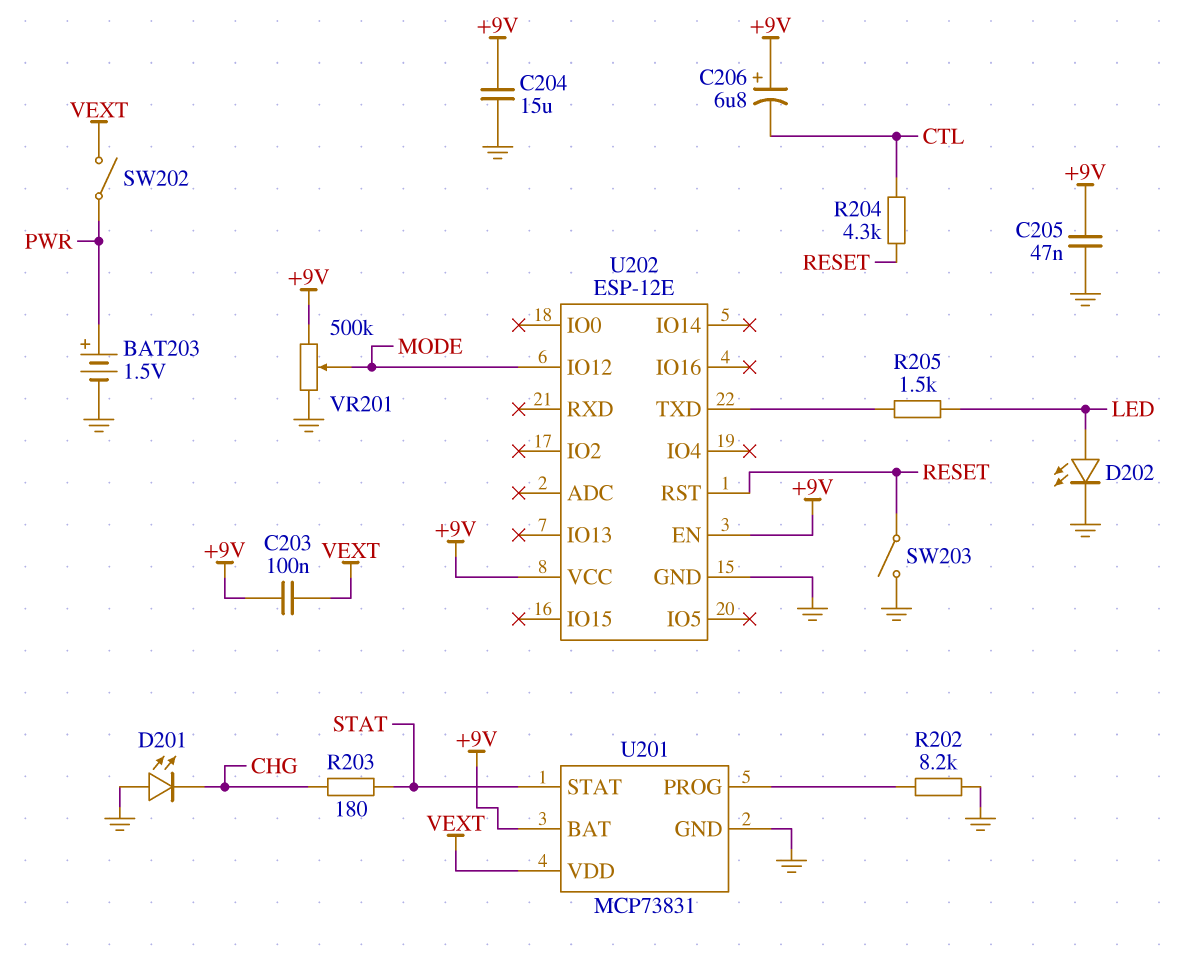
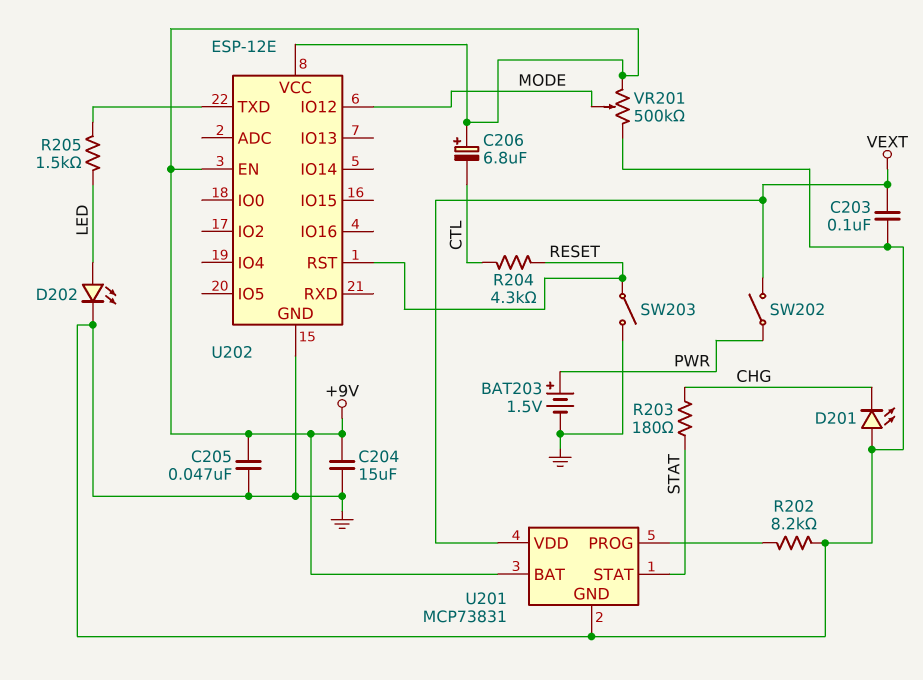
C203: 100nF (+9V, VEXT) -> 100nF (GND, VEXT)

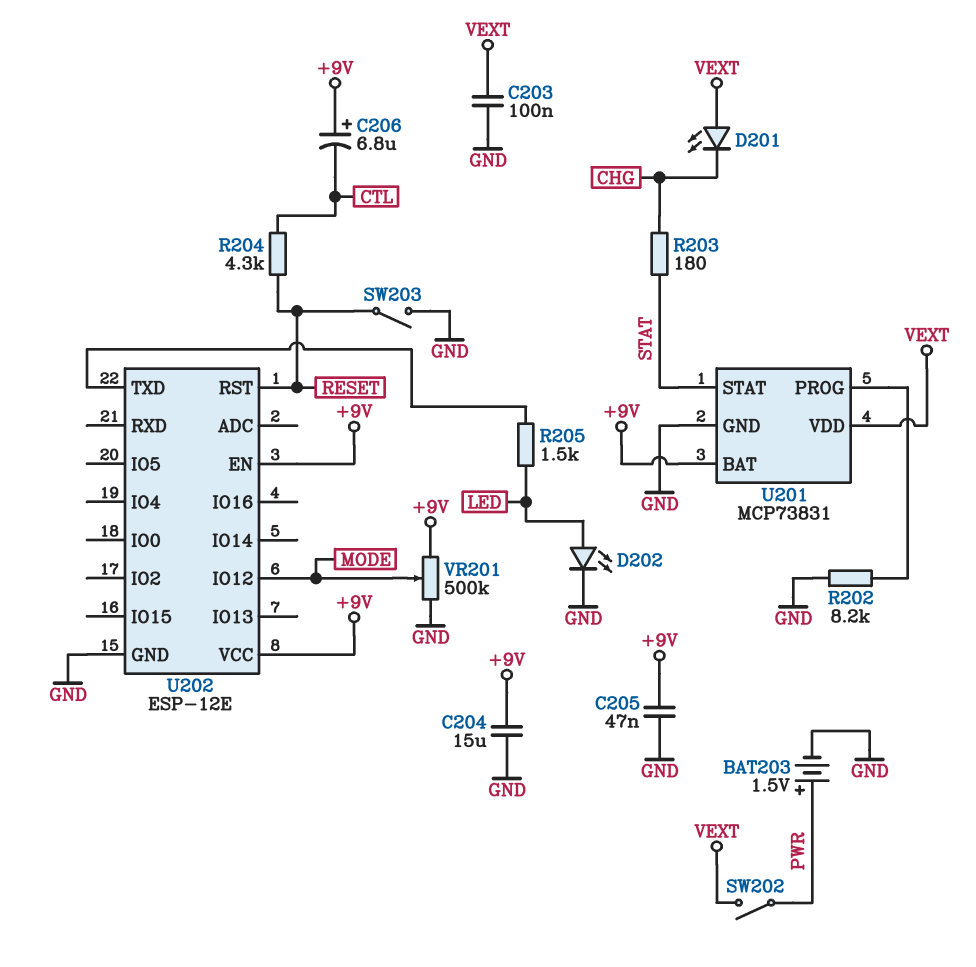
D201: LED (A GND, K CHG) -> LED (A VEXT, K CHG)

